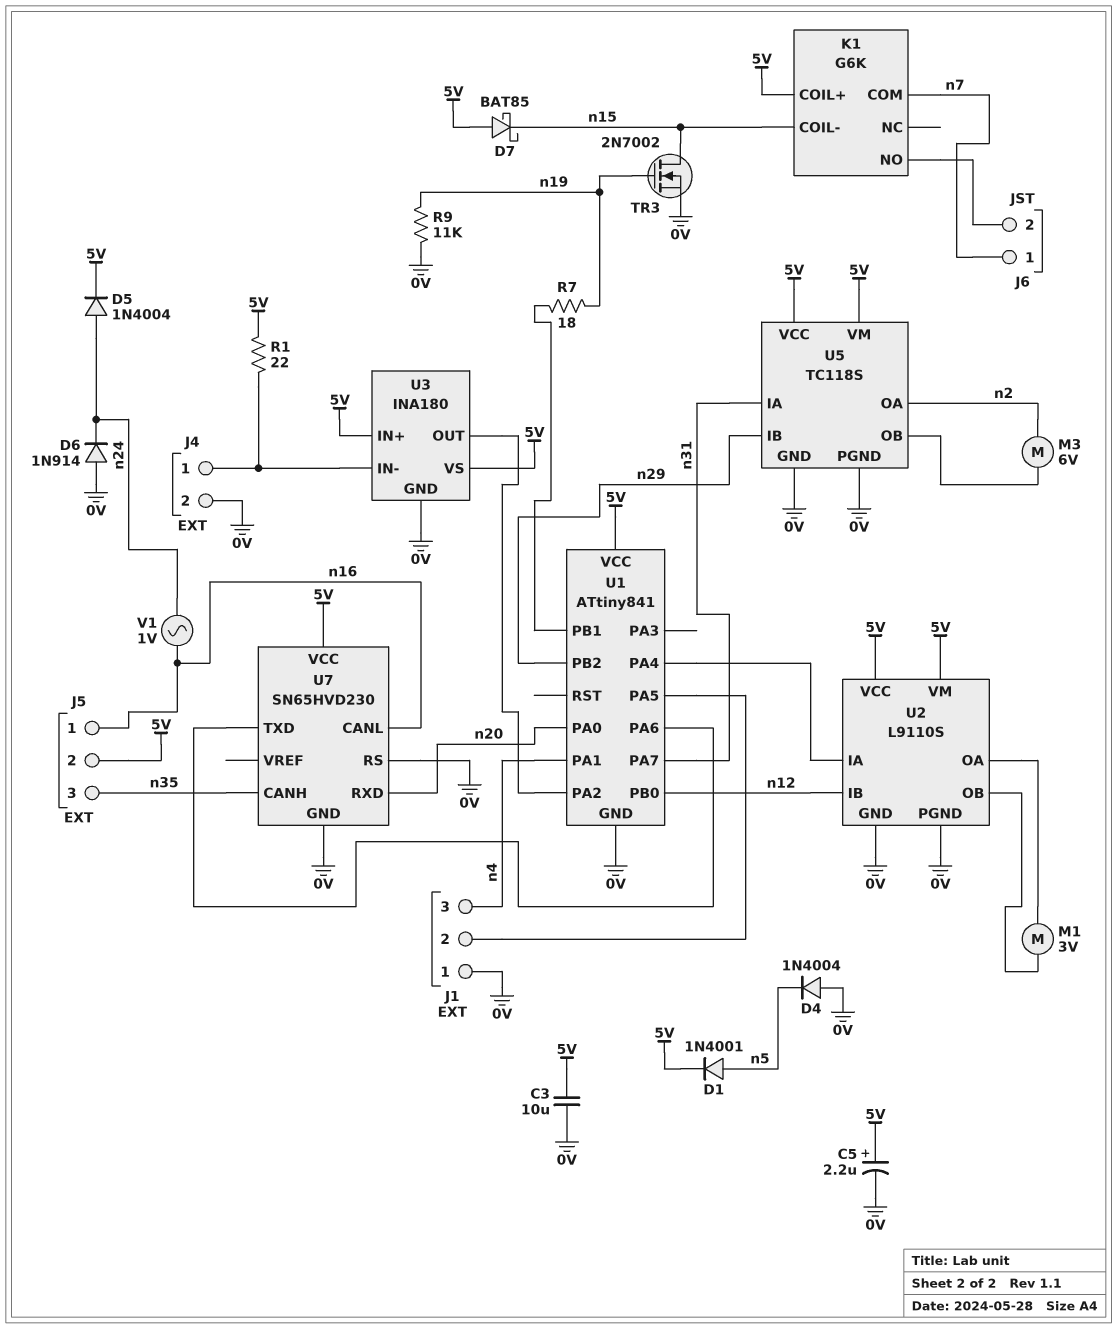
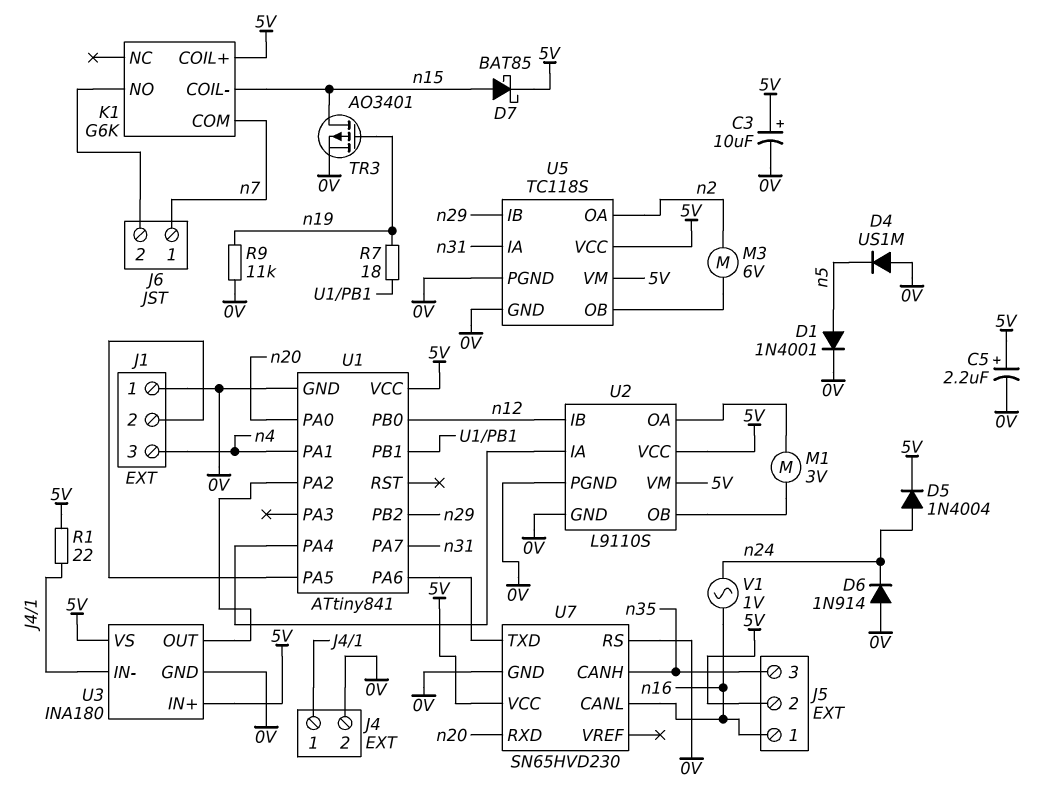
C3: 10uF (0V, 5V) -> 10uF (plus 5V, minus 0V)
D1: diode 1N4001 (A n5, K 5V) -> diode 1N4001 (A n5, K 0V)
D4: diode 1N4004 (A 0V, K n5) -> diode US1M (A 0V, K n5)
D7: schottky BAT85 (A 5V, K n15) -> schottky BAT85 (A n15, K 5V)
TR3: NMOS 2N7002 (G n19, D n15, S 0V) -> PMOS AO3401 (G n19, D n15, S 0V)

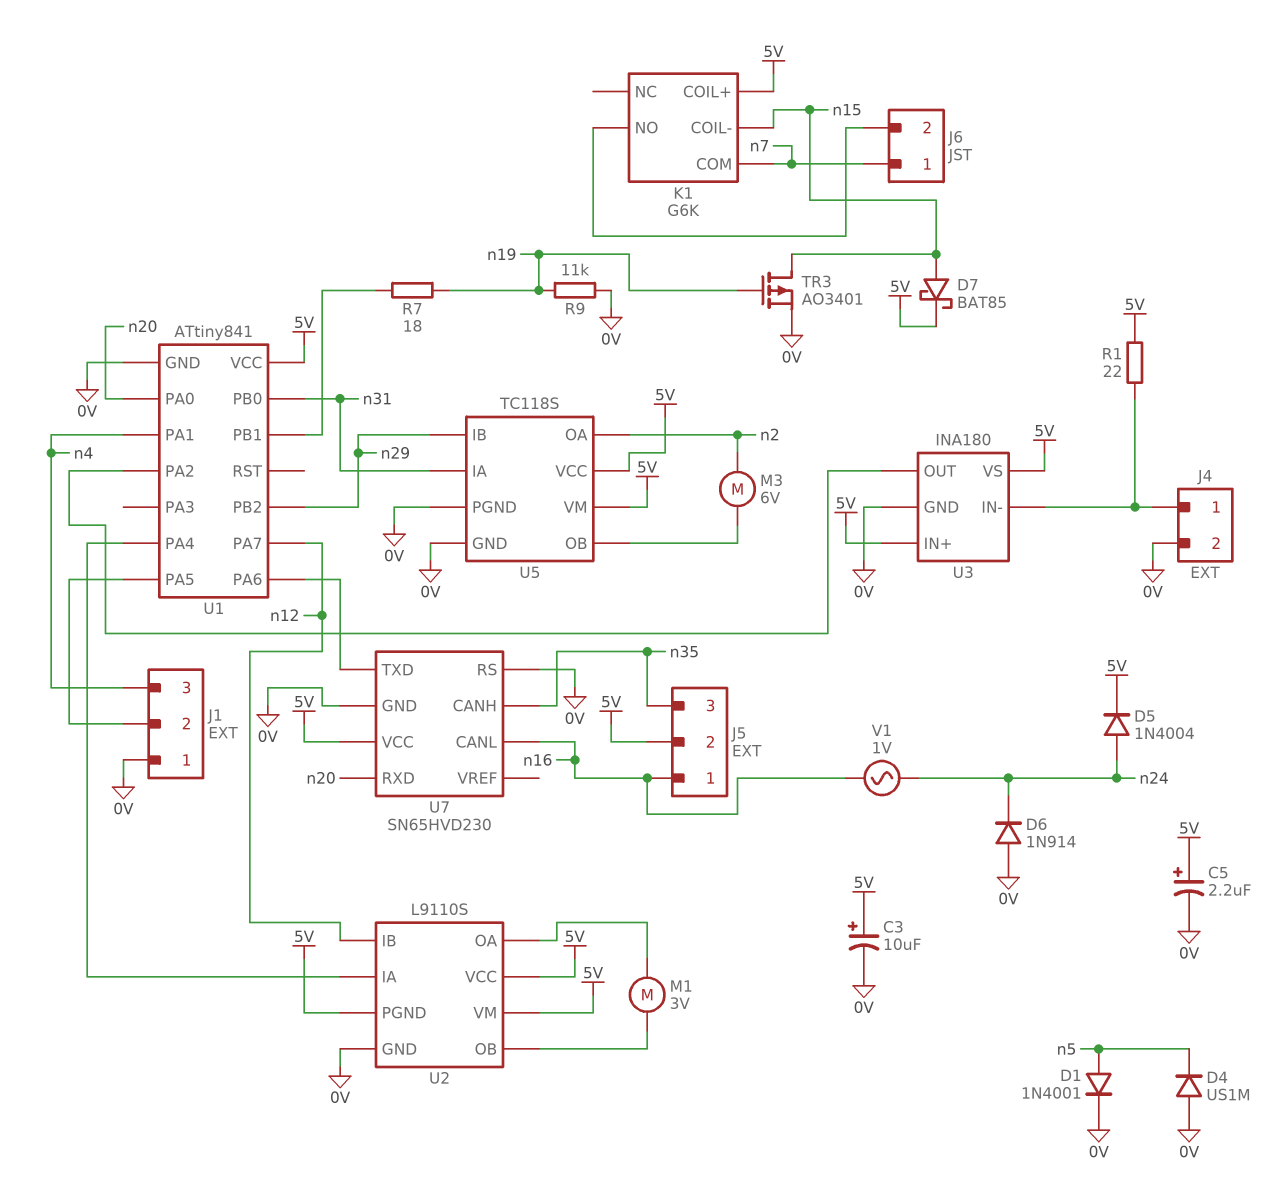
U1 pin PA7: n31 -> n12
U1 pin PB0: n12 -> n31
U2 pin PGND: 0V -> 5V

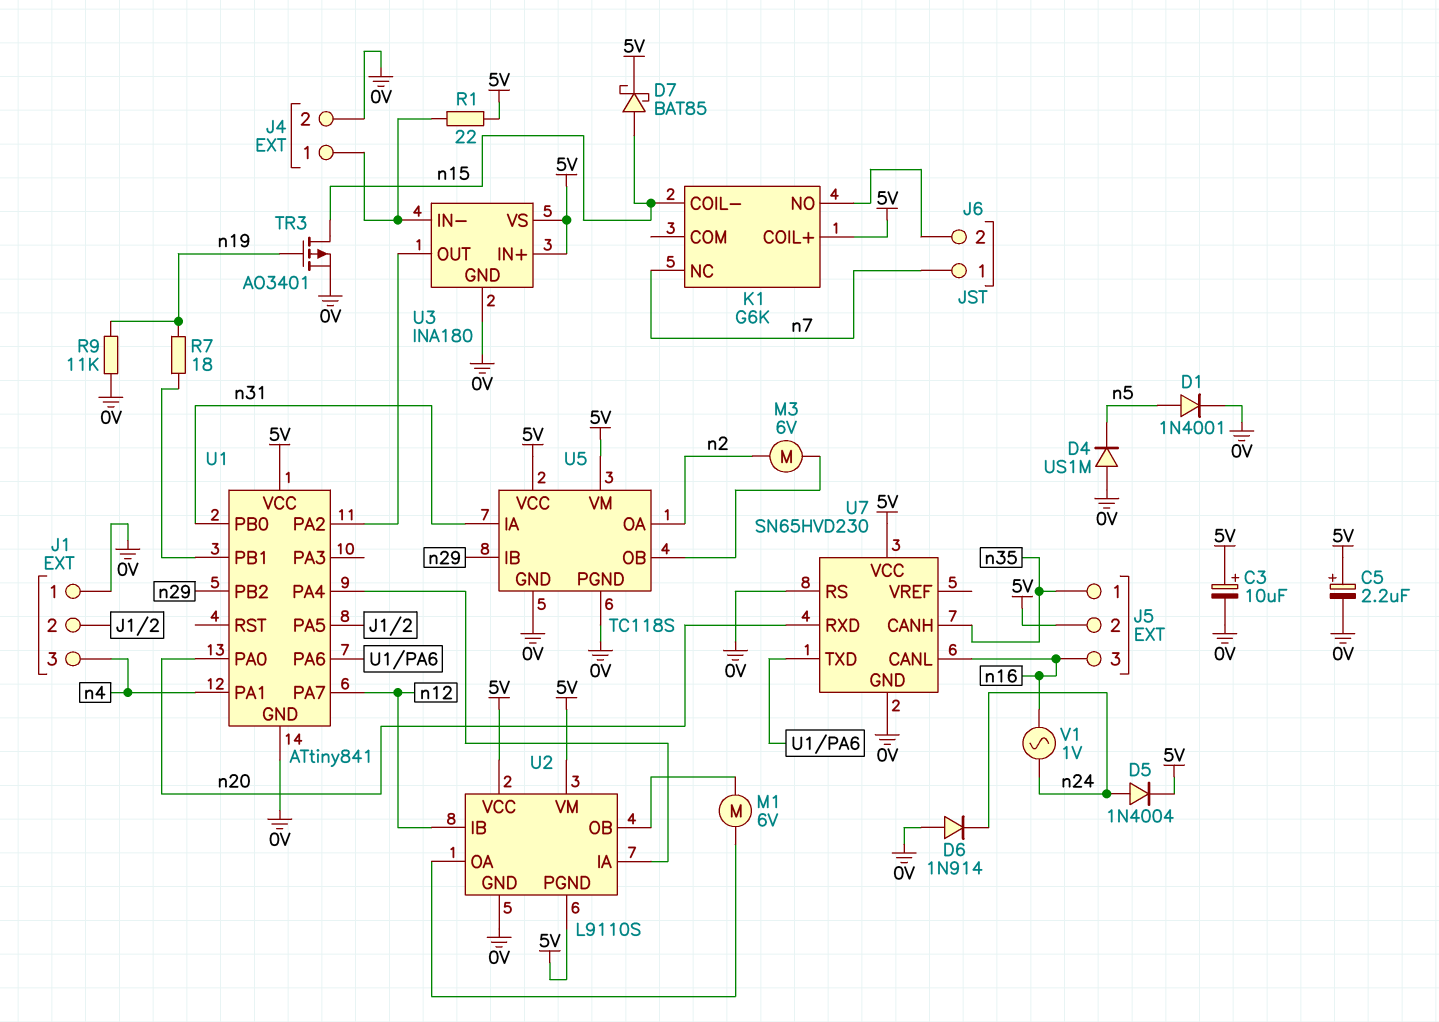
J5 pin 1: n16 -> n35
J5 pin 3: n35 -> n16
K1 pin COM: n7 -> none
K1 pin NC: none -> n7
M1: motor 3V (U2/OA, U2/OB) -> motor 6V (U2/OA, U2/OB)

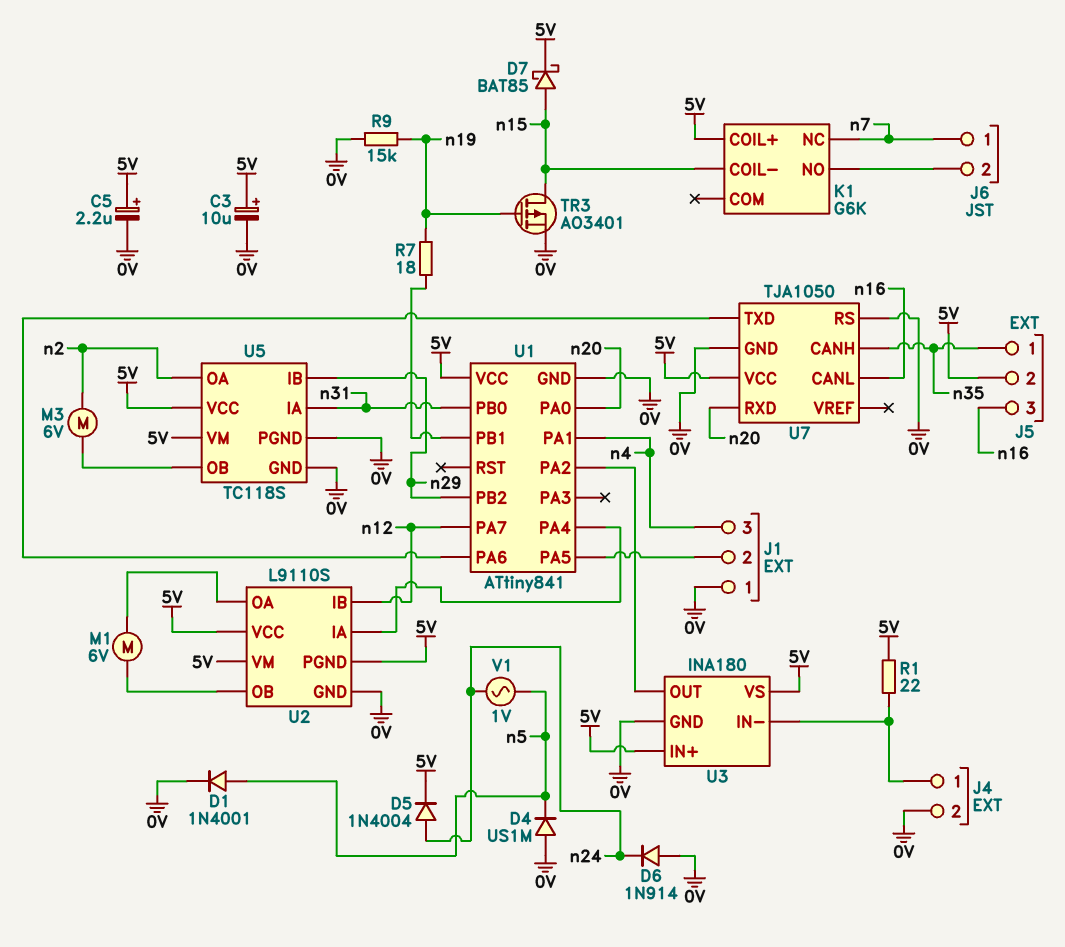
R9: 11k (0V, n19) -> 15k (0V, n19)
U7: SN65HVD230 -> TJA1050
V1: AC 1V (n16, n24) -> AC 1V (n5, n24)

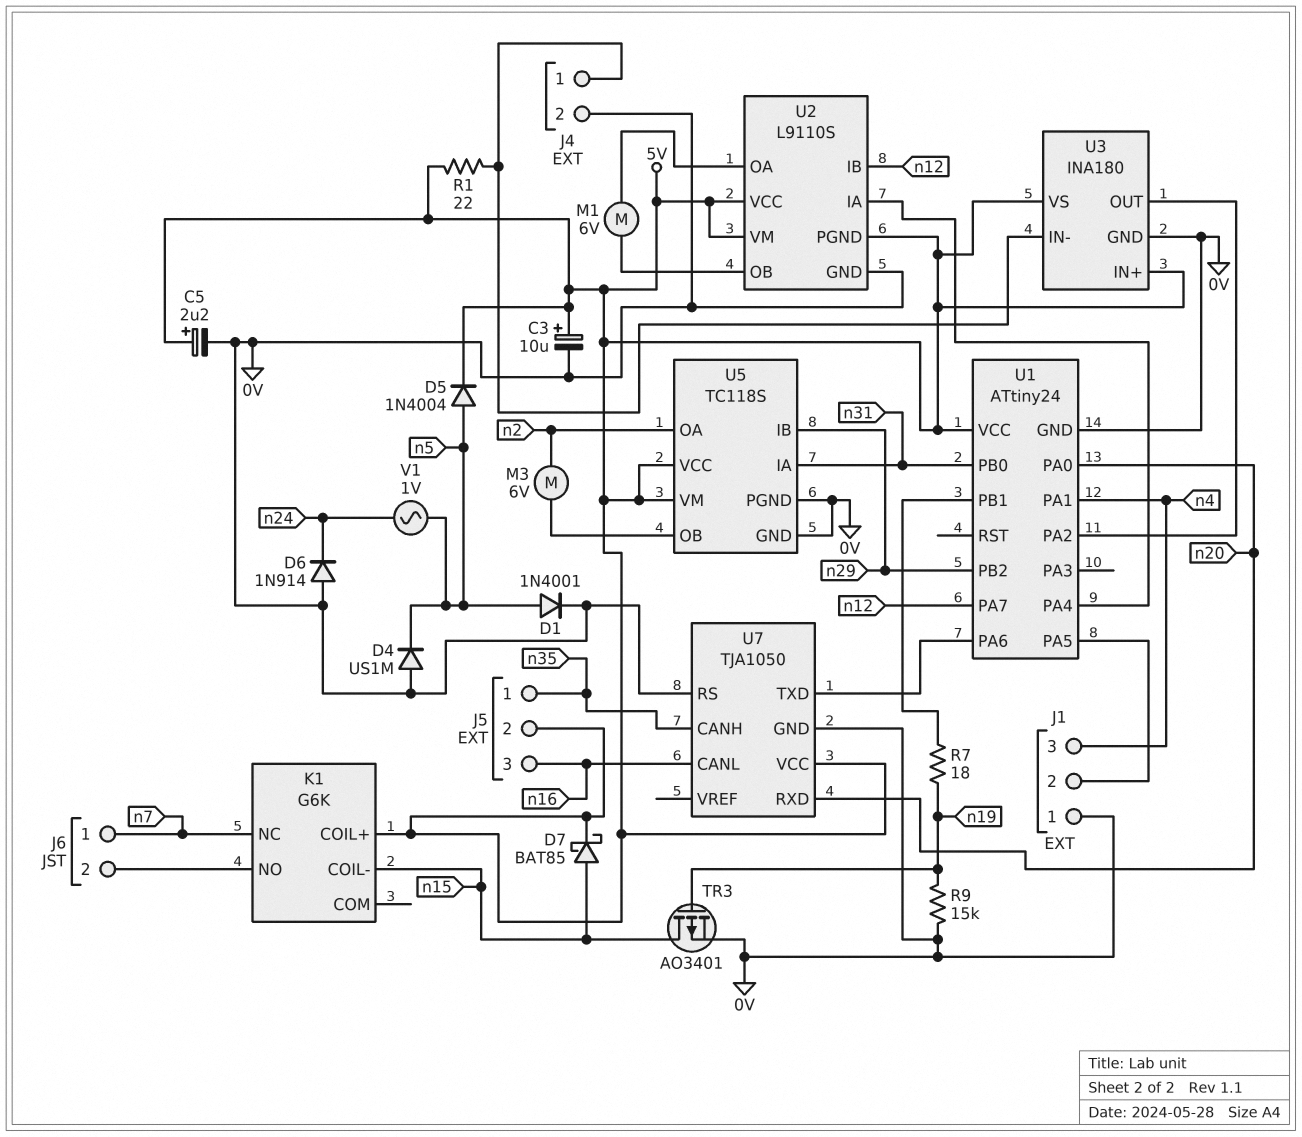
D5: diode 1N4004 (A n24, K 5V) -> diode 1N4004 (A n5, K 5V)
U1: ATtiny841 -> ATtiny24

